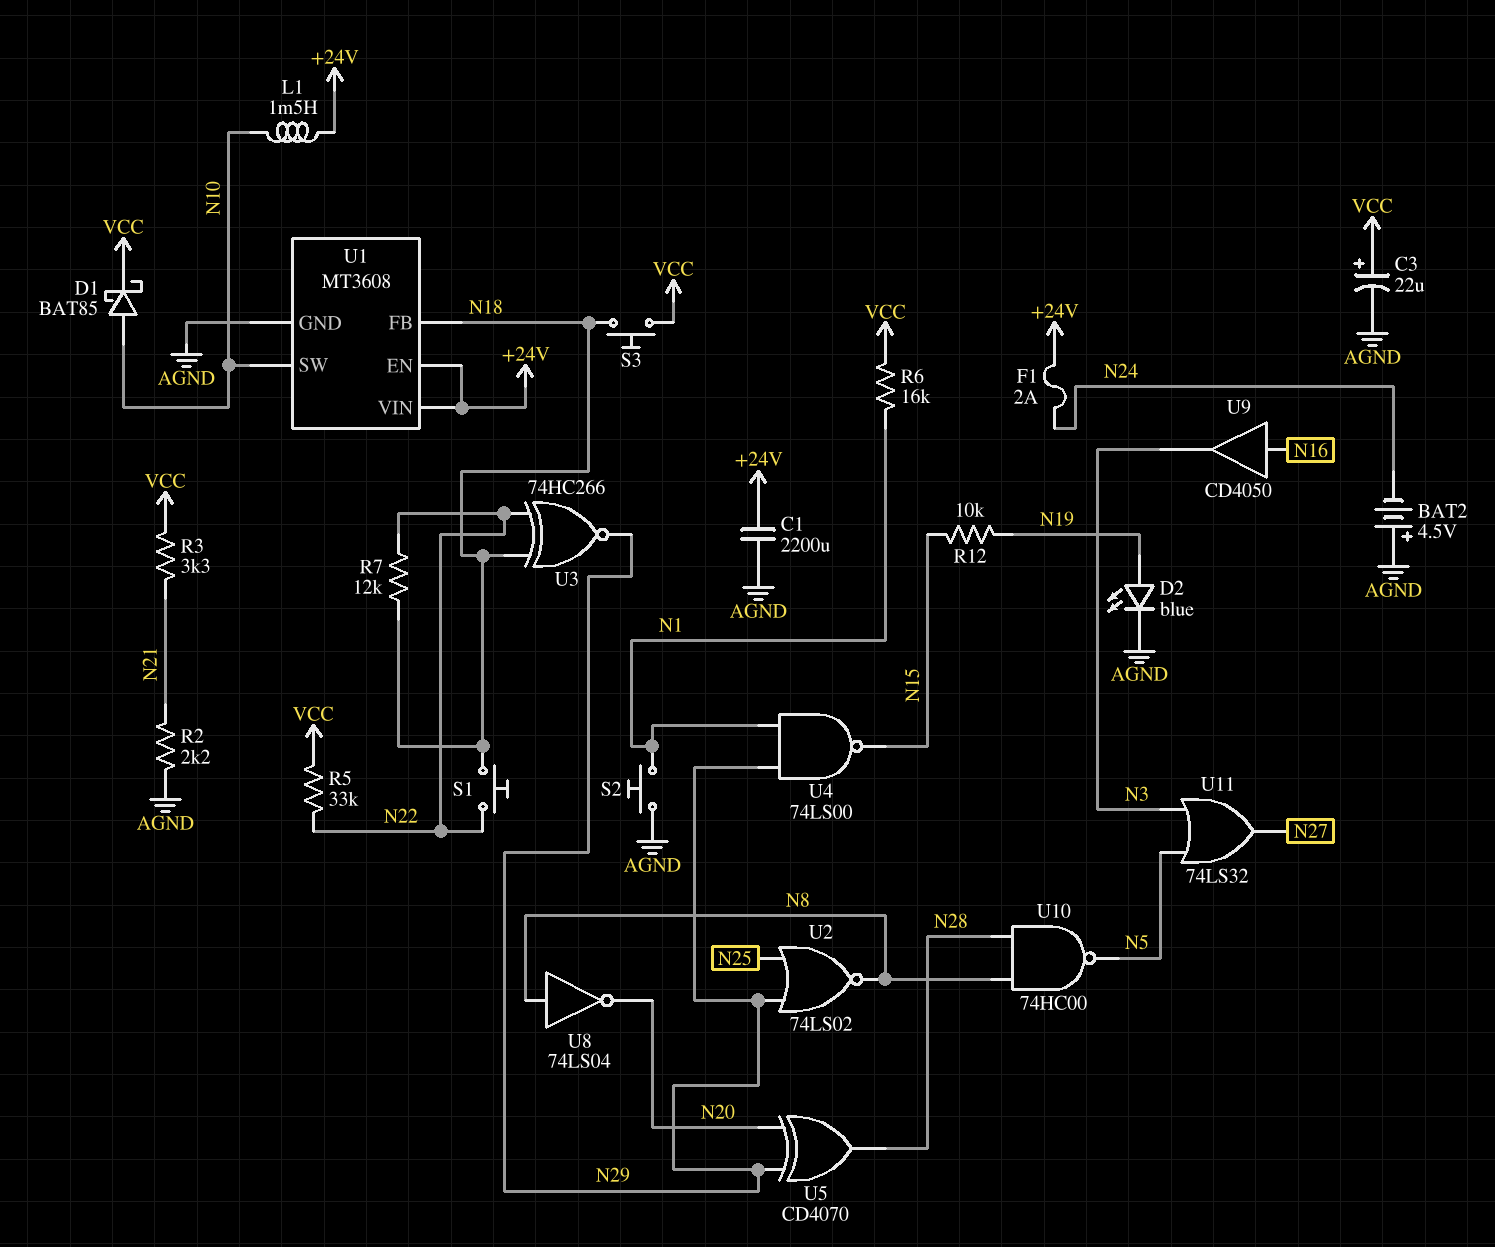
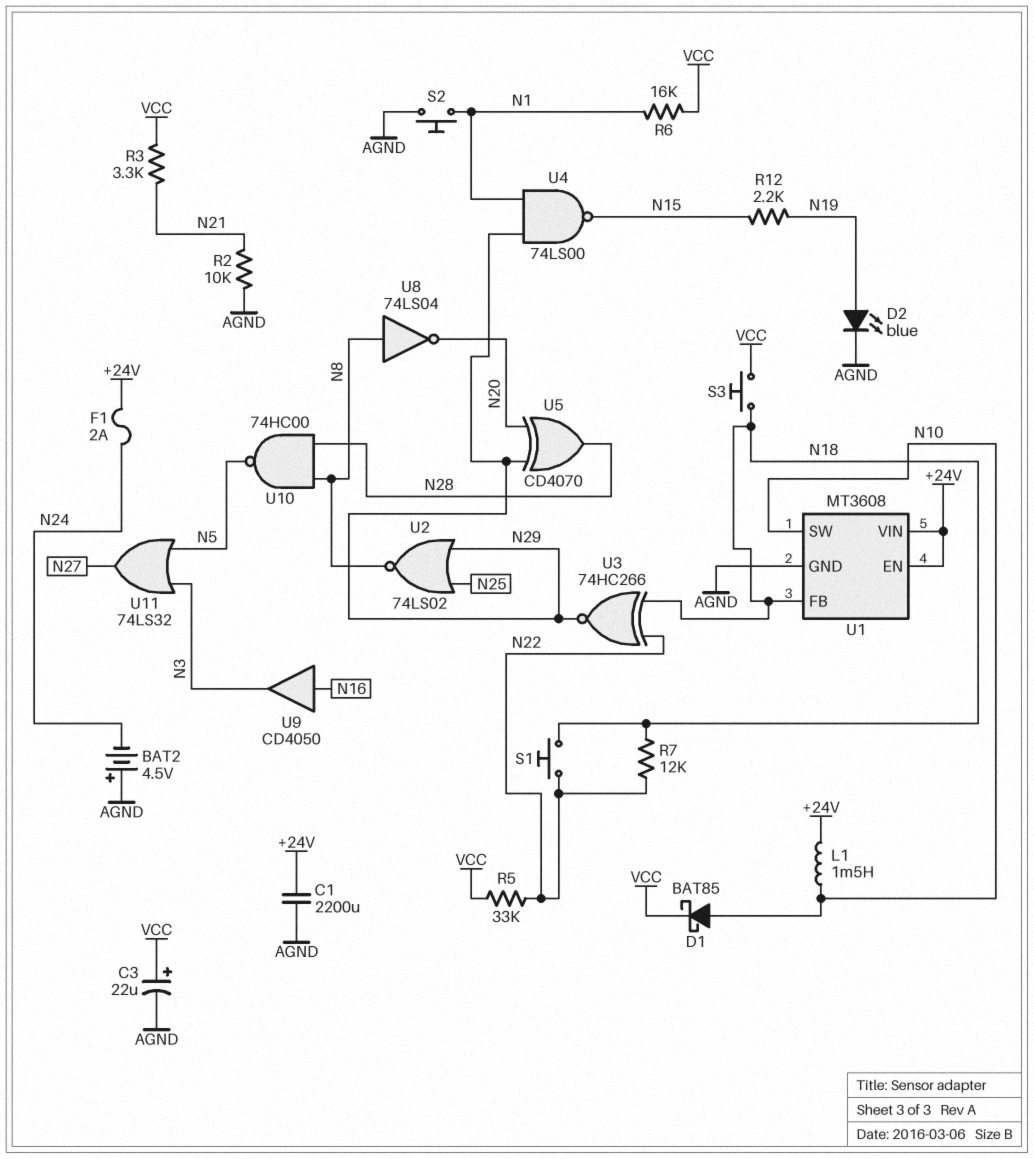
R2: 2.2k (AGND, N21) -> 10k (AGND, N21)
R12: 10k (N15, N19) -> 2.2k (N15, N19)

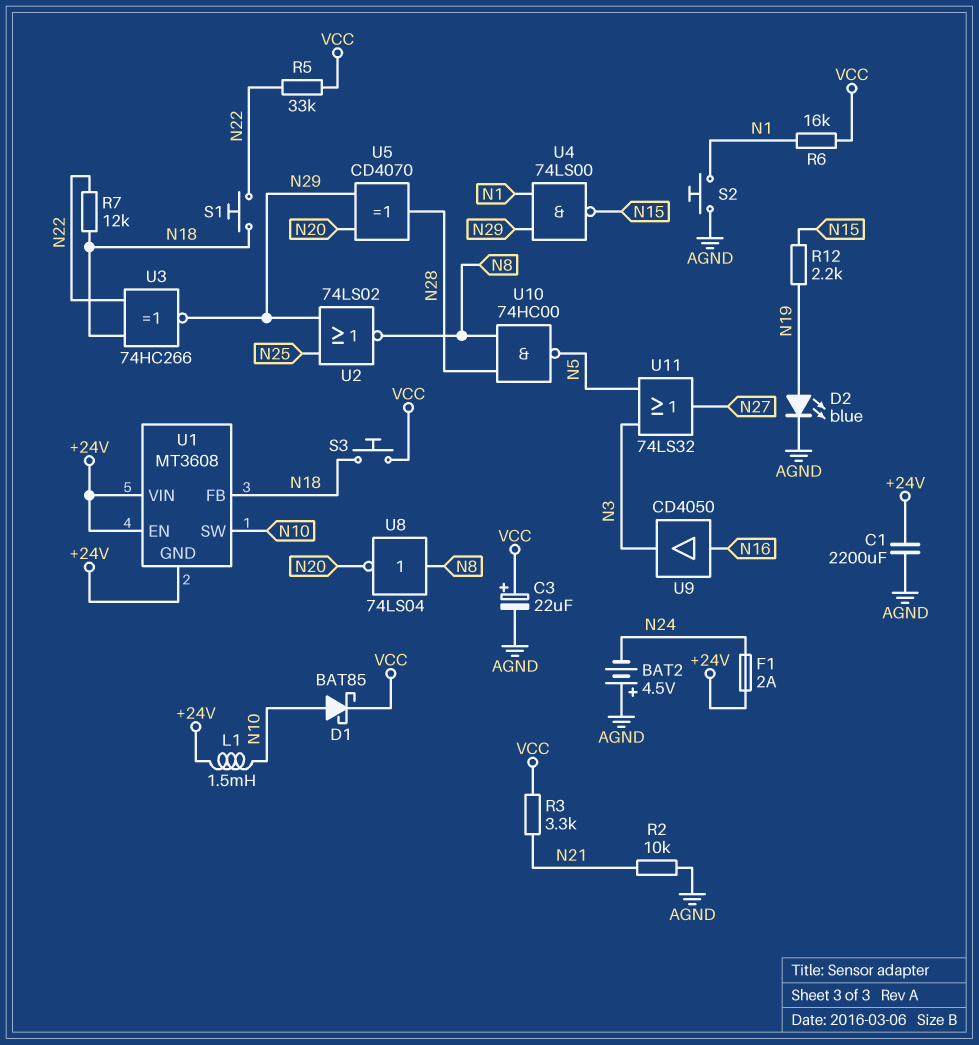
U1 pin GND: AGND -> +24V

